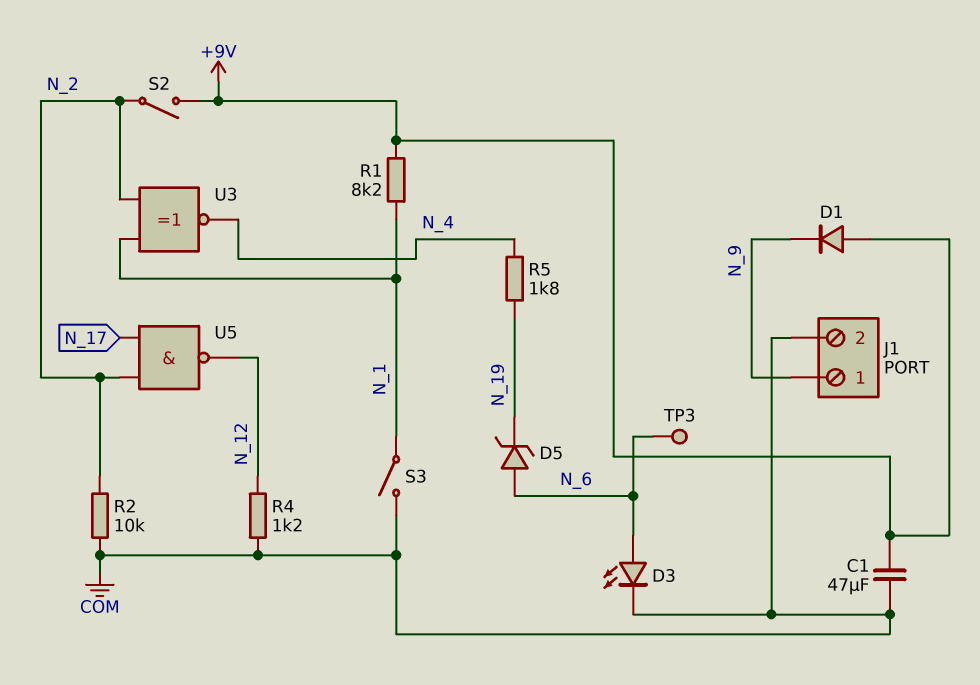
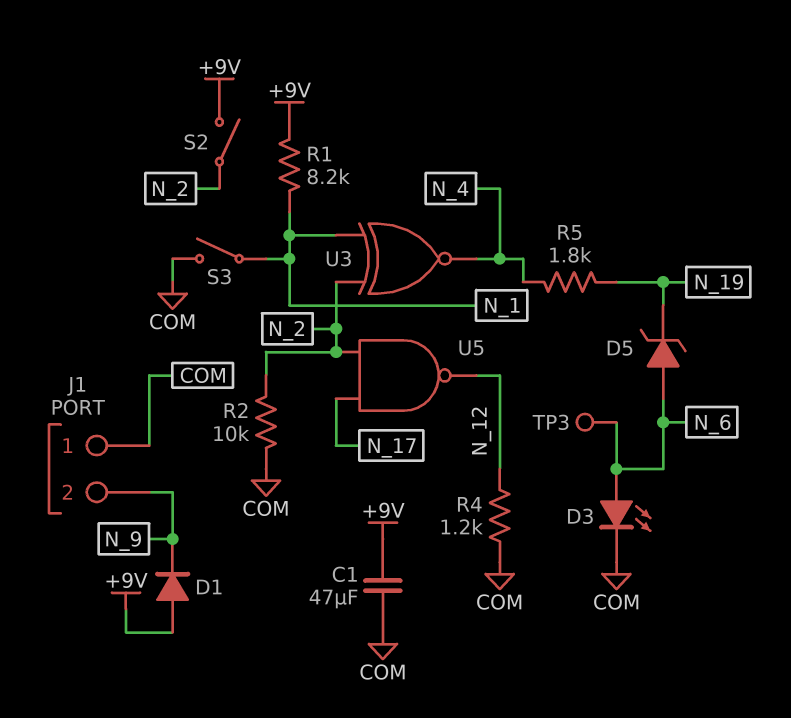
J1 pin 1: N_9 -> COM
J1 pin 2: COM -> N_9

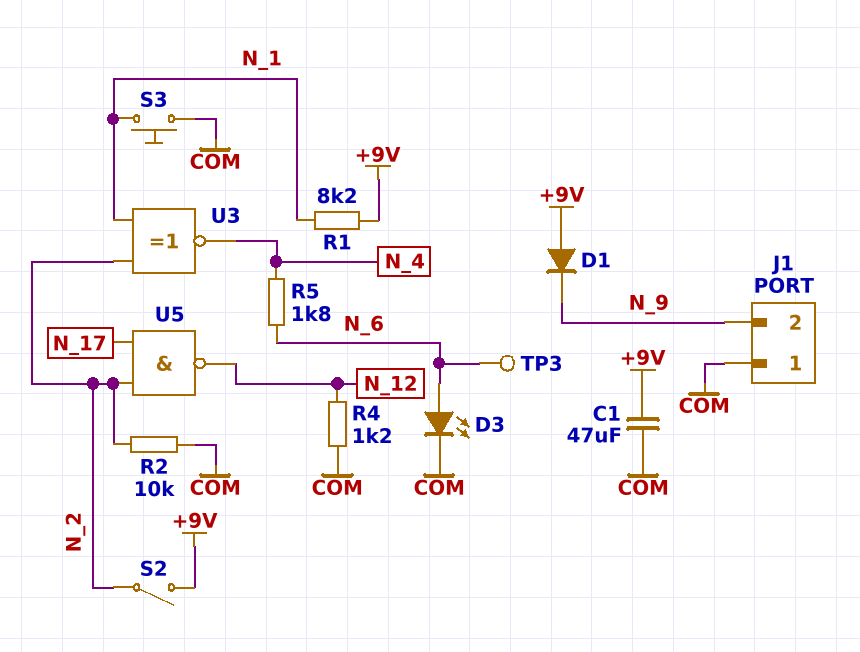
D5: zener (A N_6, K N_19) -> none
R5: 1.8k (N_4, N_19) -> 1.8k (N_4, N_6)
S3: switch (COM, N_1) -> button (COM, N_1)

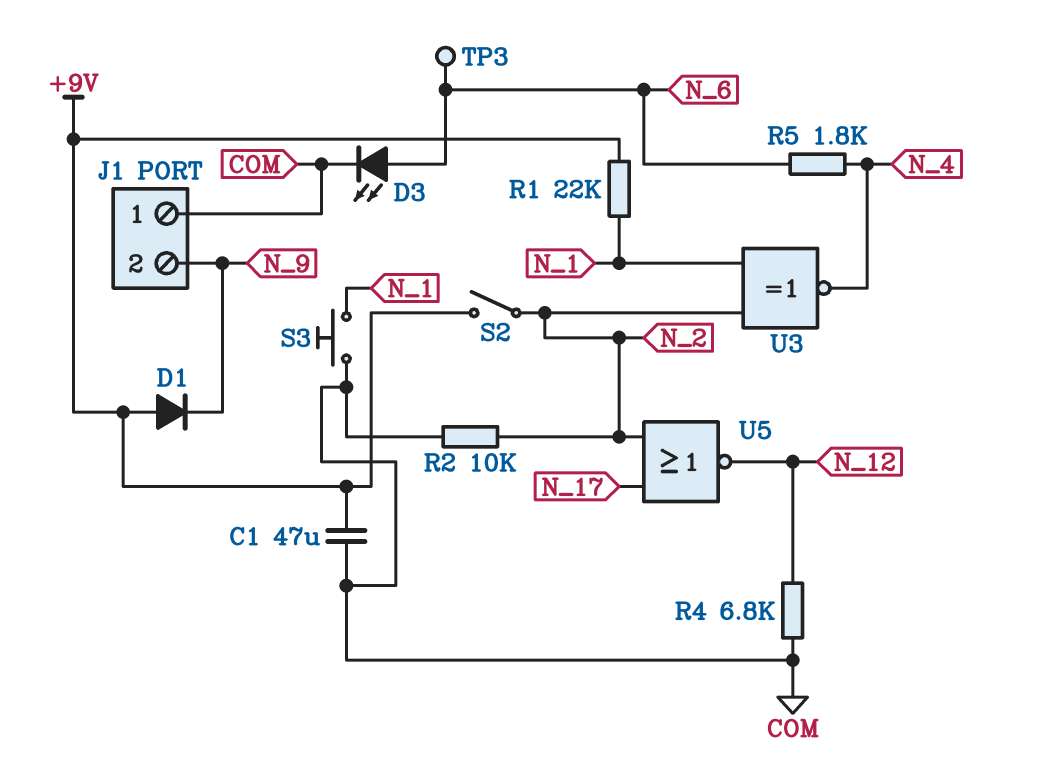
R1: 8.2k (+9V, N_1) -> 22k (+9V, N_1)
R4: 1.2k (COM, N_12) -> 6.8k (COM, N_12)
U5: NAND (in N_2, in N_17, out N_12) -> NOR (in N_2, in N_17, out N_12)

